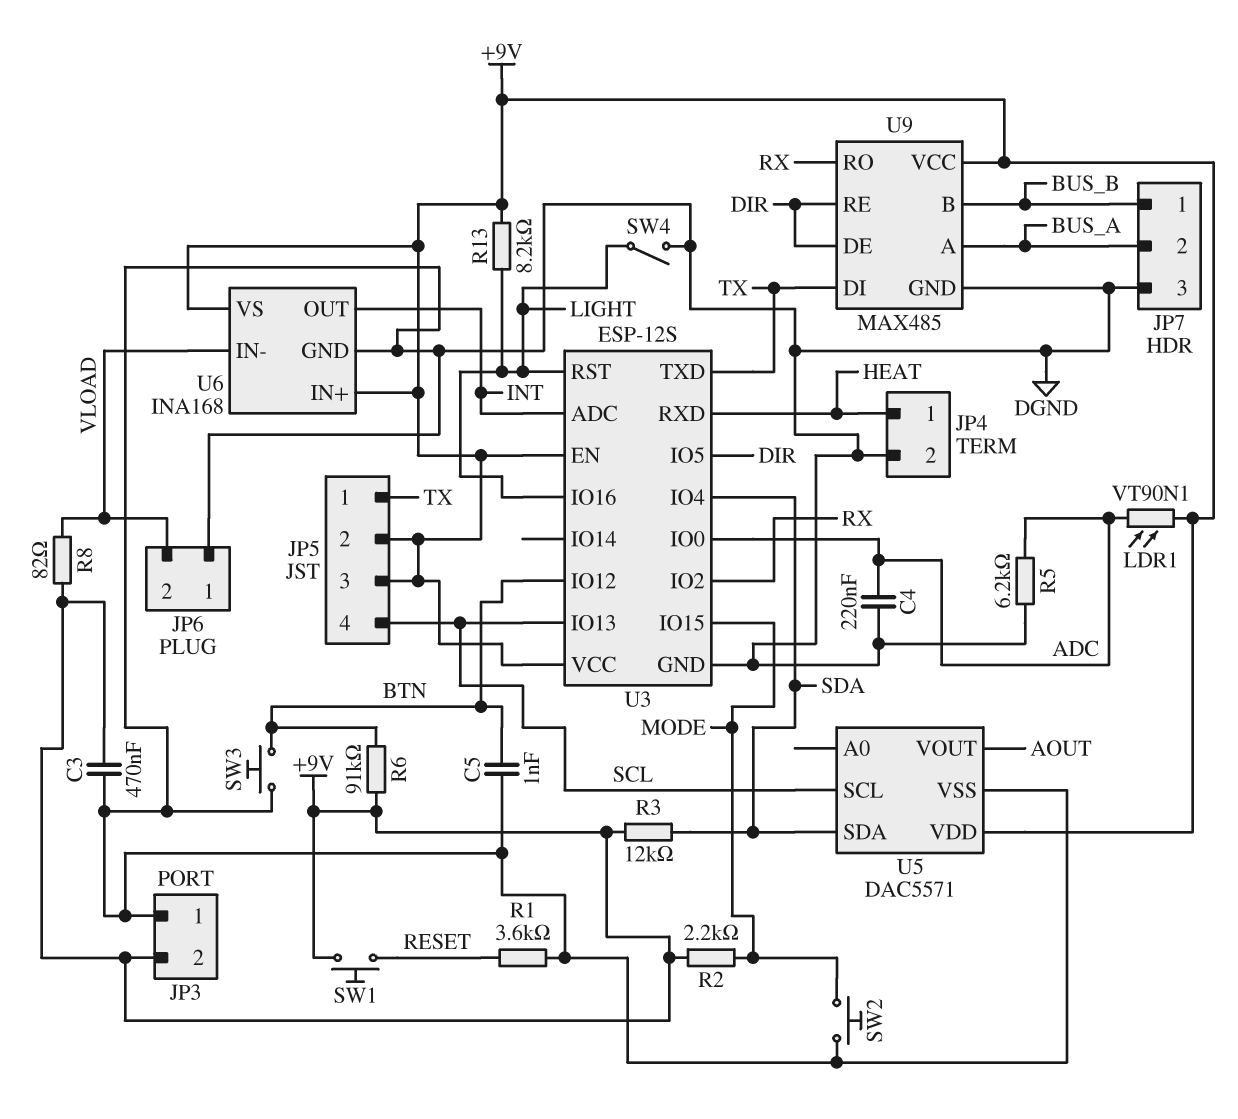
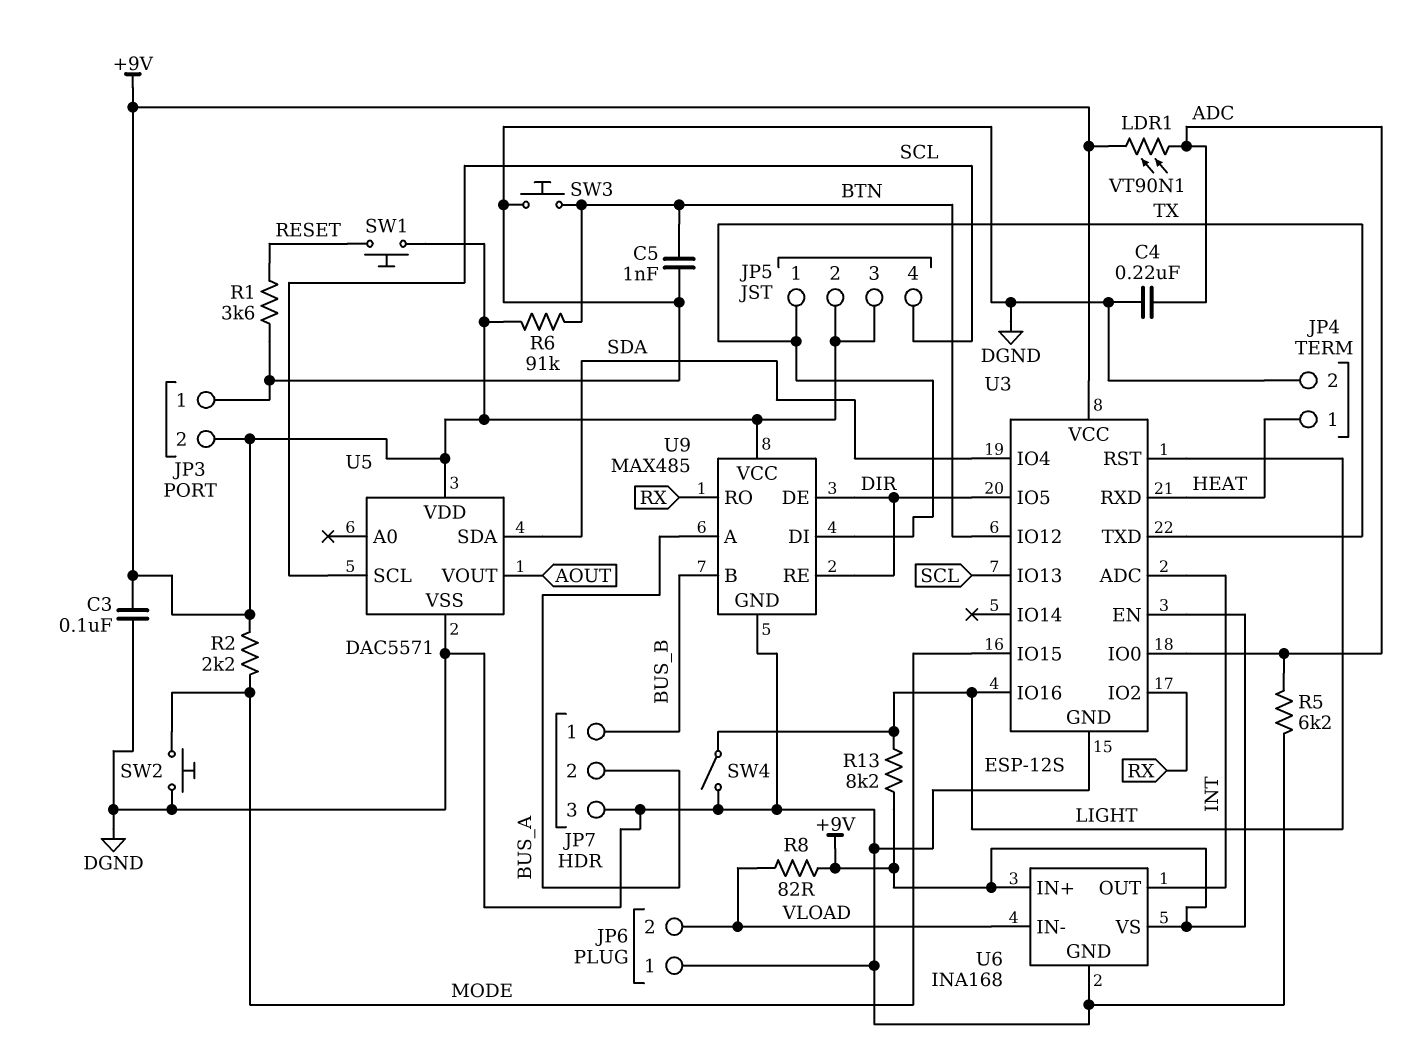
C3: 470nF (+9V, DGND) -> 100nF (+9V, DGND)
R3: 12k (+9V, SDA) -> none

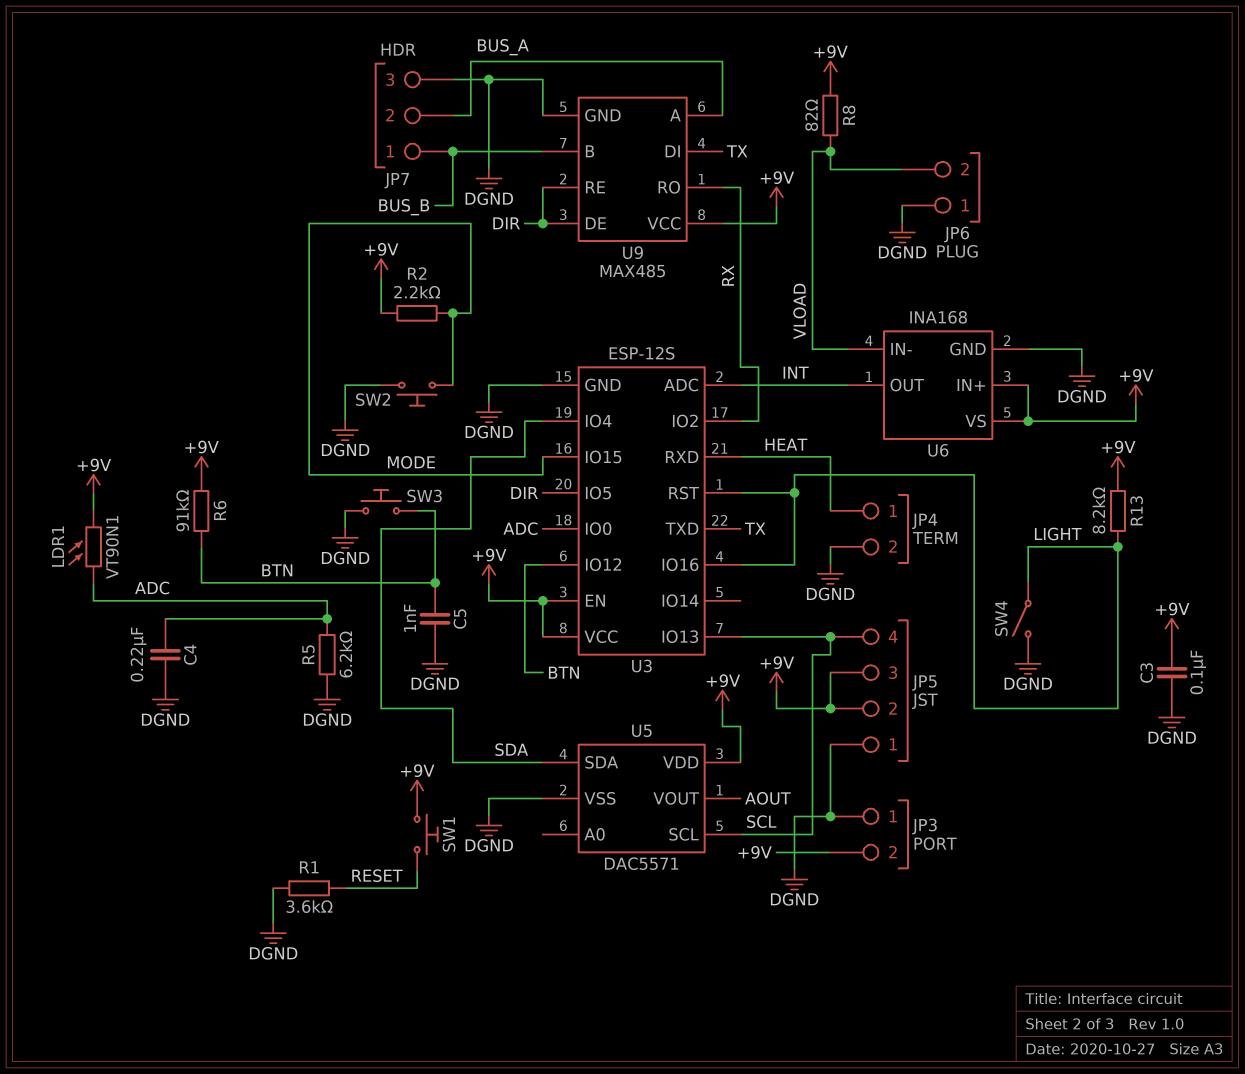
JP5 pin 1: TX -> DGND

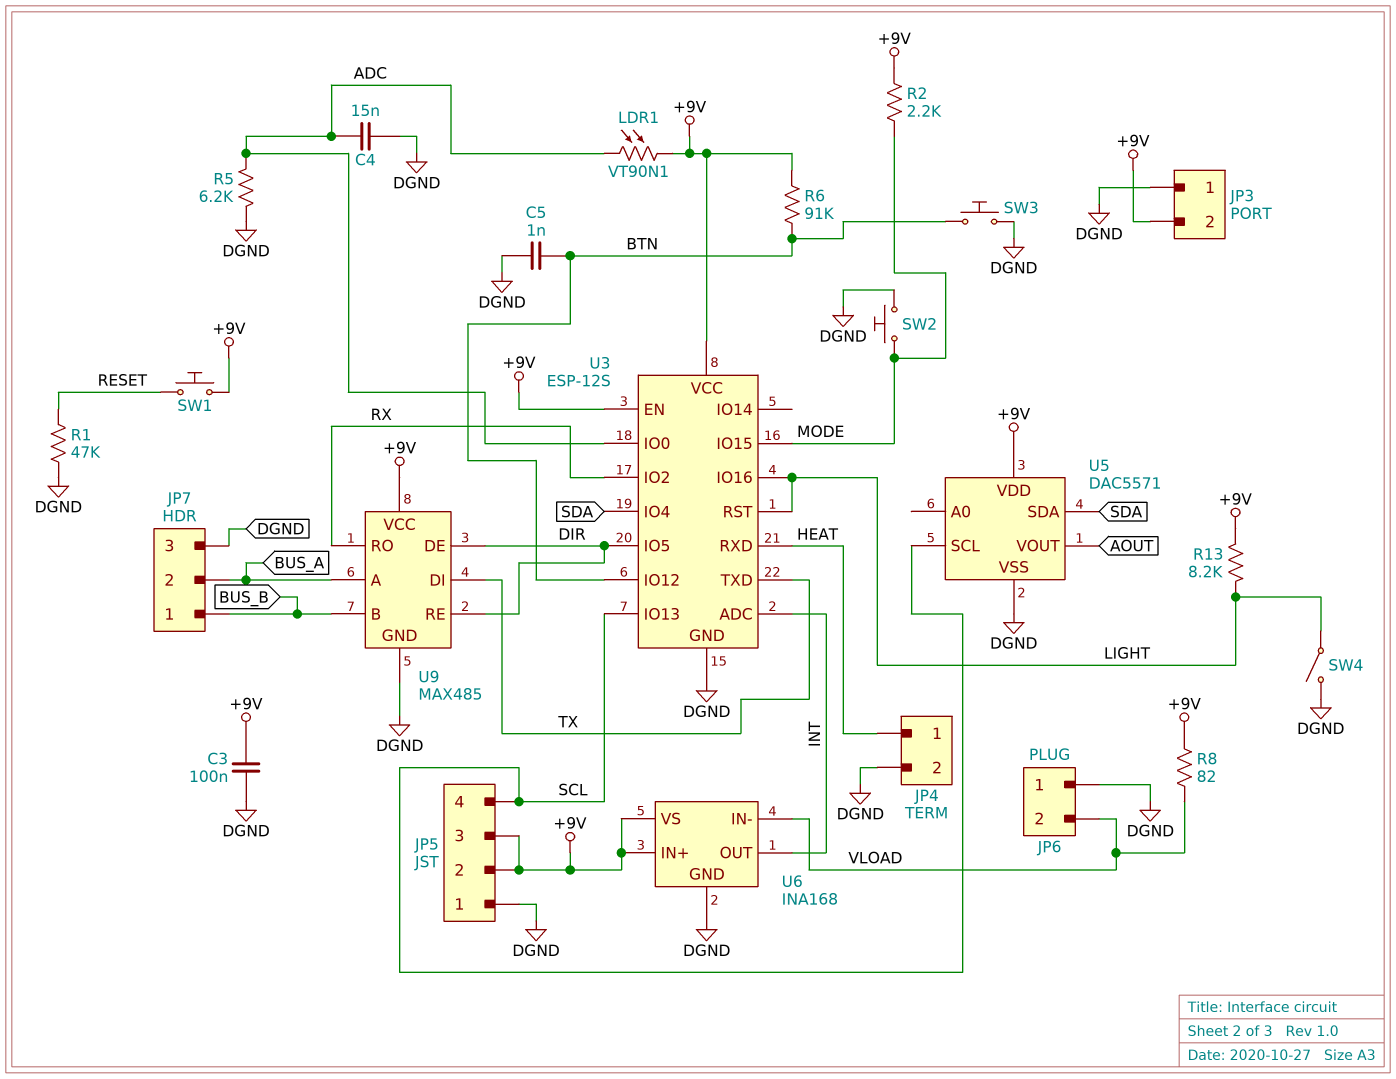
C4: 220nF (ADC, DGND) -> 15nF (ADC, DGND)
R1: 3.6k (DGND, RESET) -> 47k (DGND, RESET)

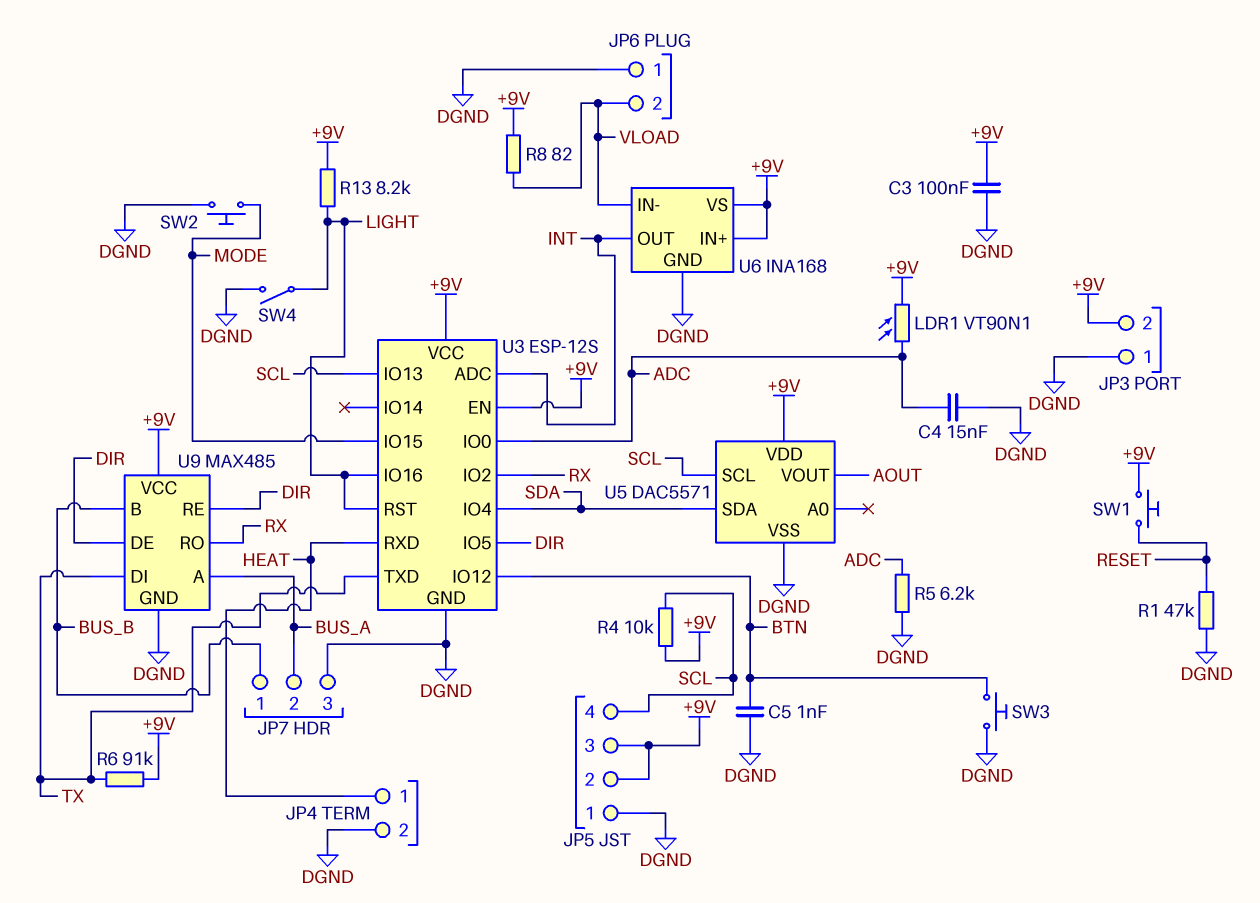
R2: 2.2k (+9V, MODE) -> none
R4: none -> 10k (+9V, SCL)
R6: 91k (+9V, BTN) -> 91k (+9V, TX)

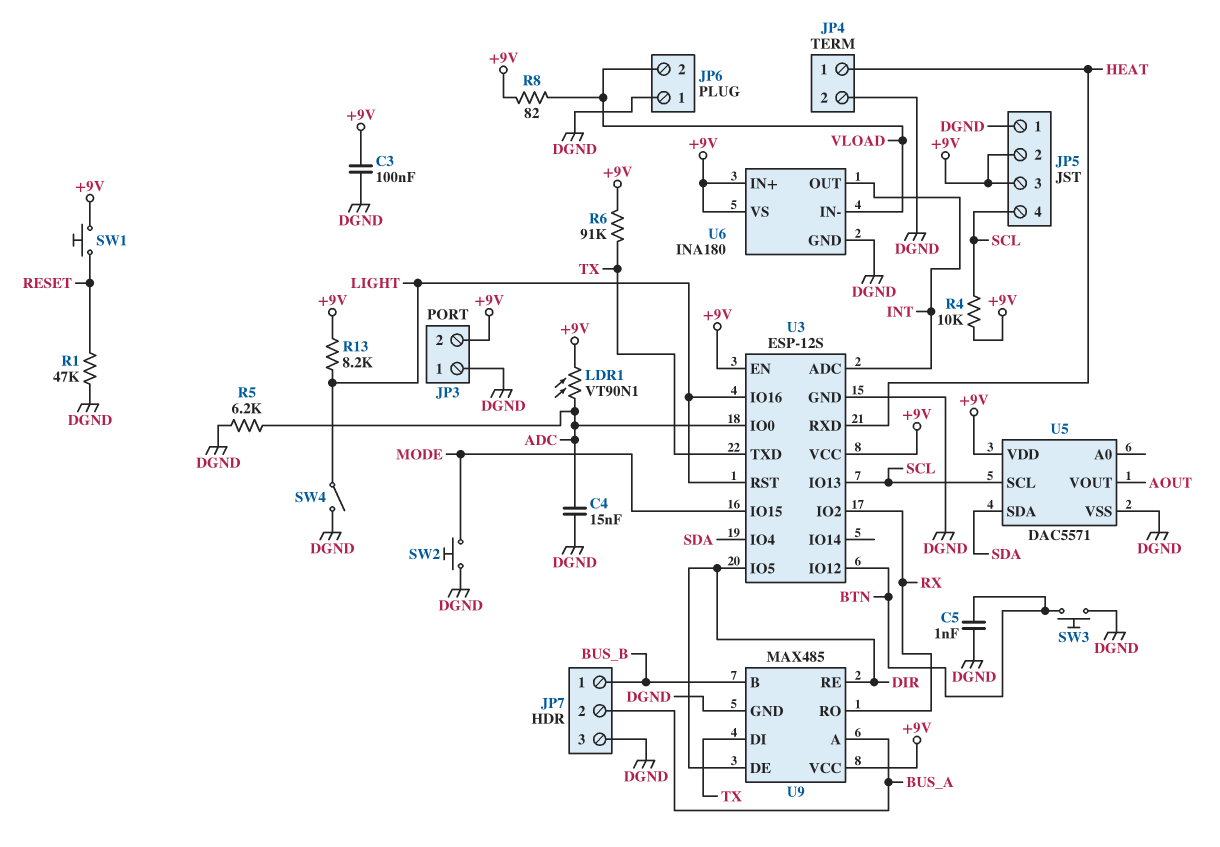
U6: INA168 -> INA180

